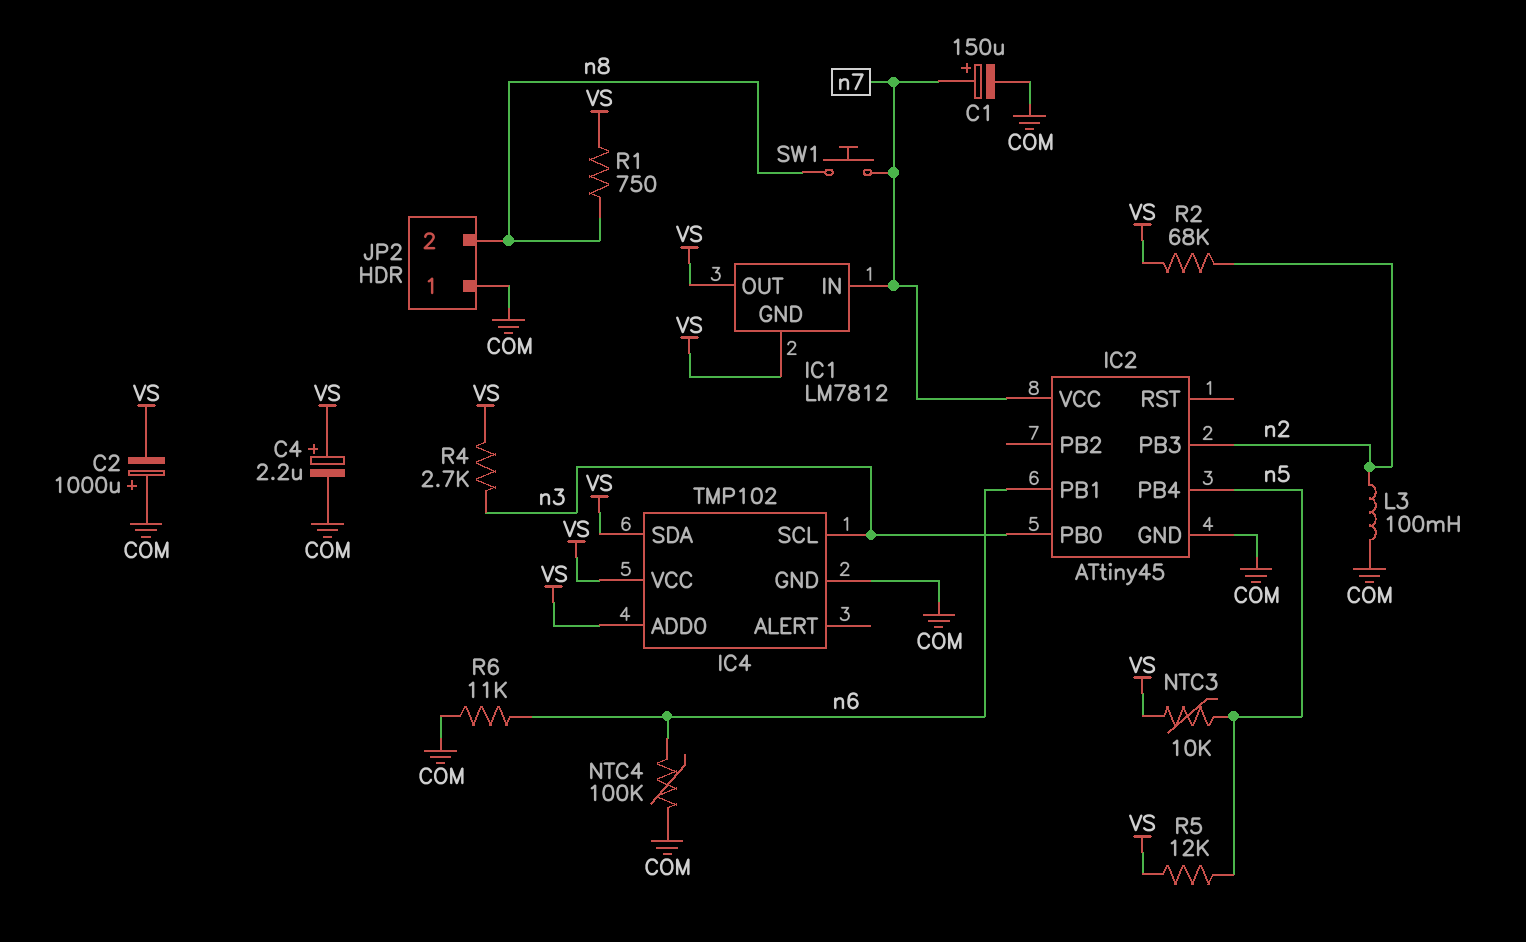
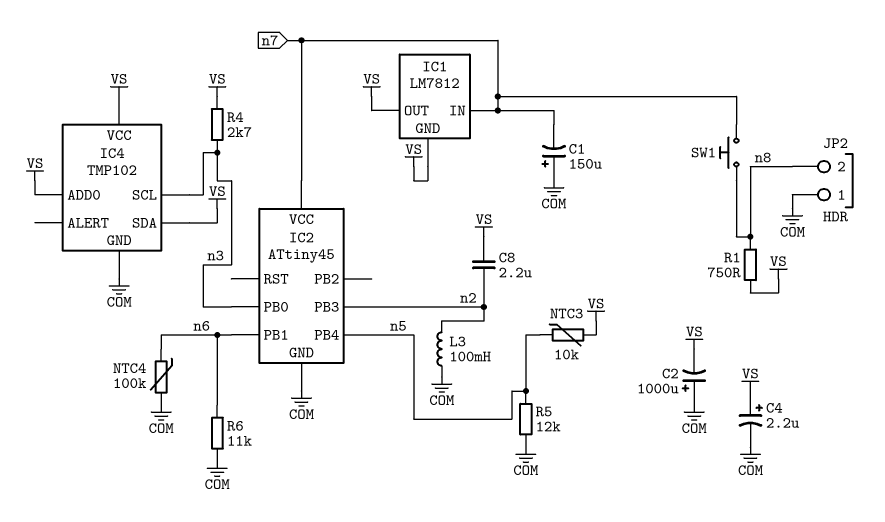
C1: 150uF (plus n7, minus COM) -> 150uF (plus COM, minus n7)
C8: none -> 2.2uF (VS, n2)
R2: 68k (VS, n2) -> none
R5: 12k (VS, n5) -> 12k (COM, n5)

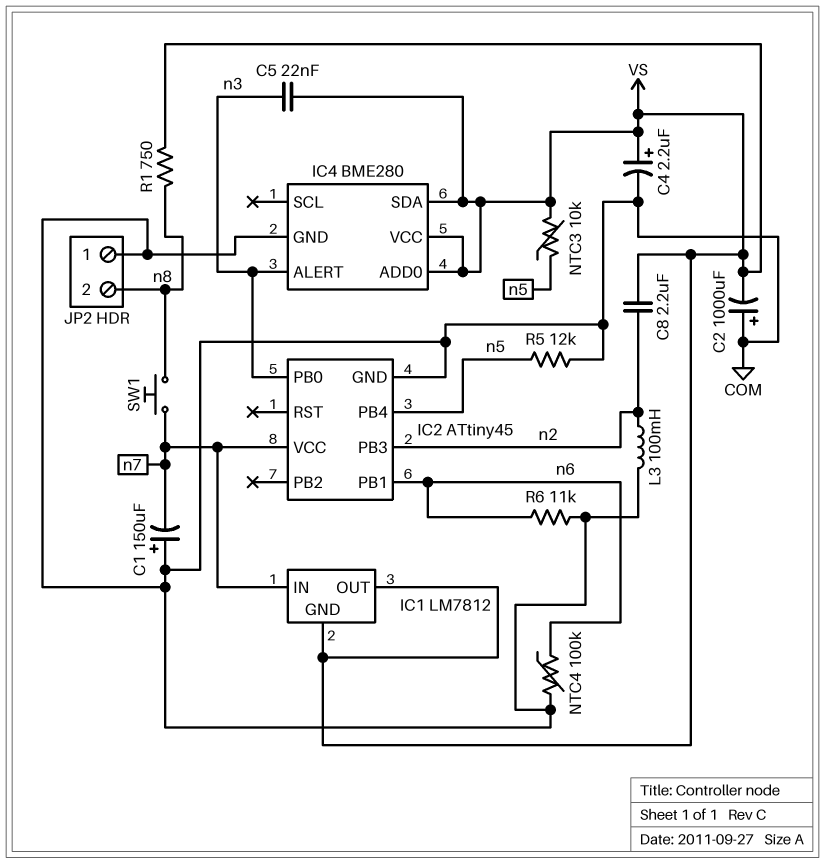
C5: none -> 22nF (VS, n3)
IC4: TMP102 -> BME280
IC4 pin ALERT: none -> n3
IC4 pin SCL: n3 -> none
R4: 2.7k (VS, n3) -> none

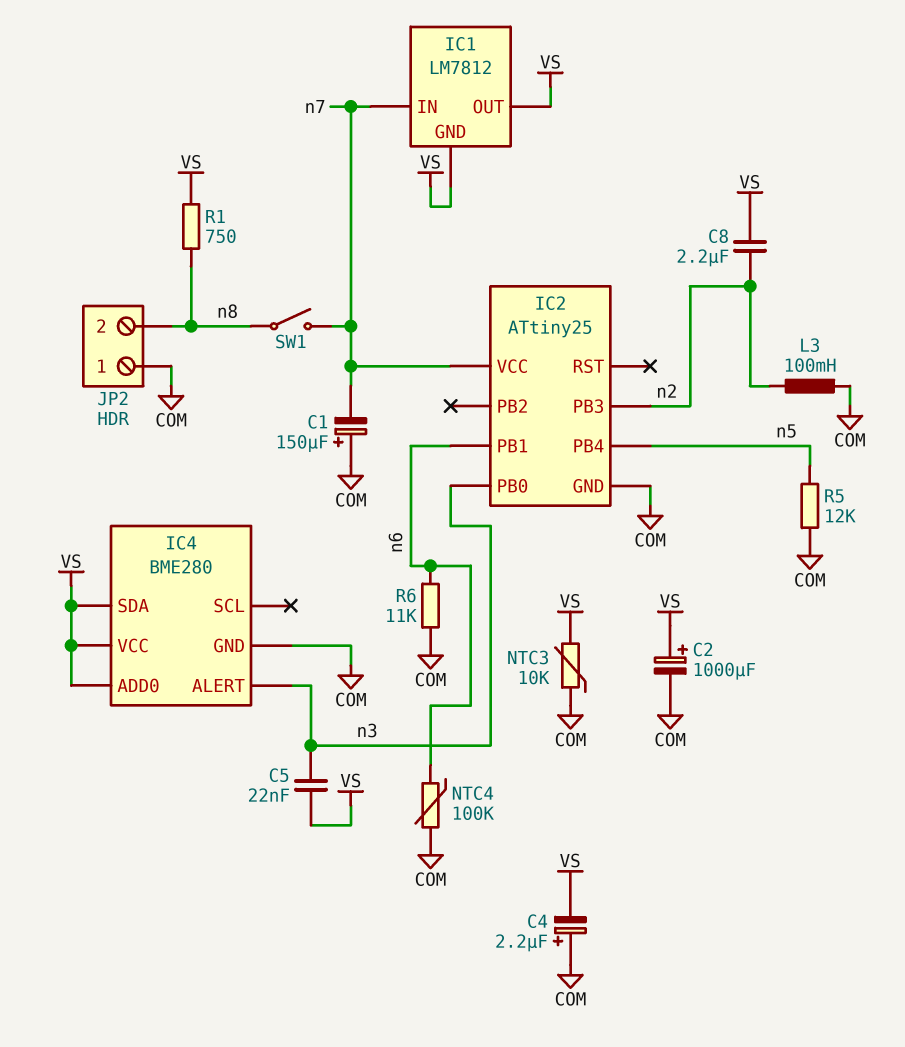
C2: 1000uF (plus COM, minus VS) -> 1000uF (plus VS, minus COM)
C4: 2.2uF (plus VS, minus COM) -> 2.2uF (plus COM, minus VS)
IC2: ATtiny45 -> ATtiny25
NTC3: 10k (VS, n5) -> 10k (COM, VS)
SW1: button (n7, n8) -> switch (n7, n8)

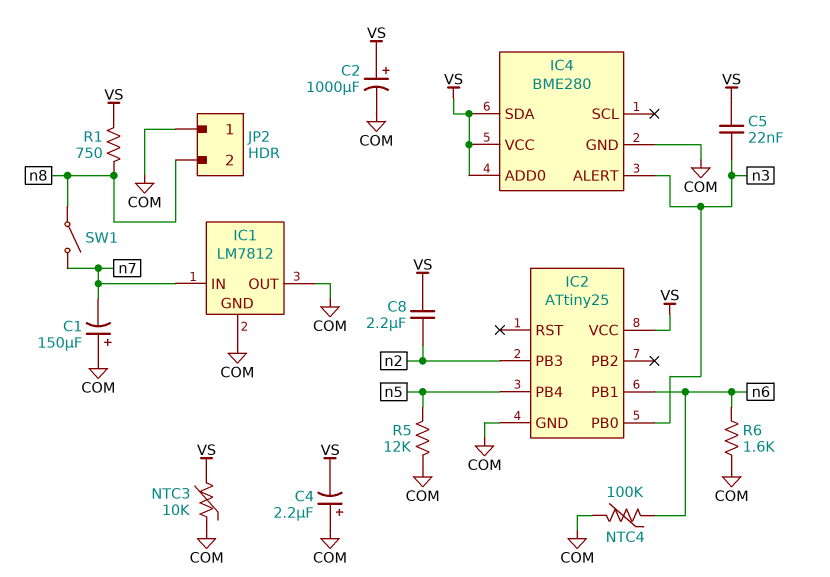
IC1 pin GND: VS -> COM
IC1 pin OUT: VS -> COM
IC2 pin VCC: n7 -> VS
L3: 100mH (COM, n2) -> none
R6: 11k (COM, n6) -> 1.6k (COM, n6)

